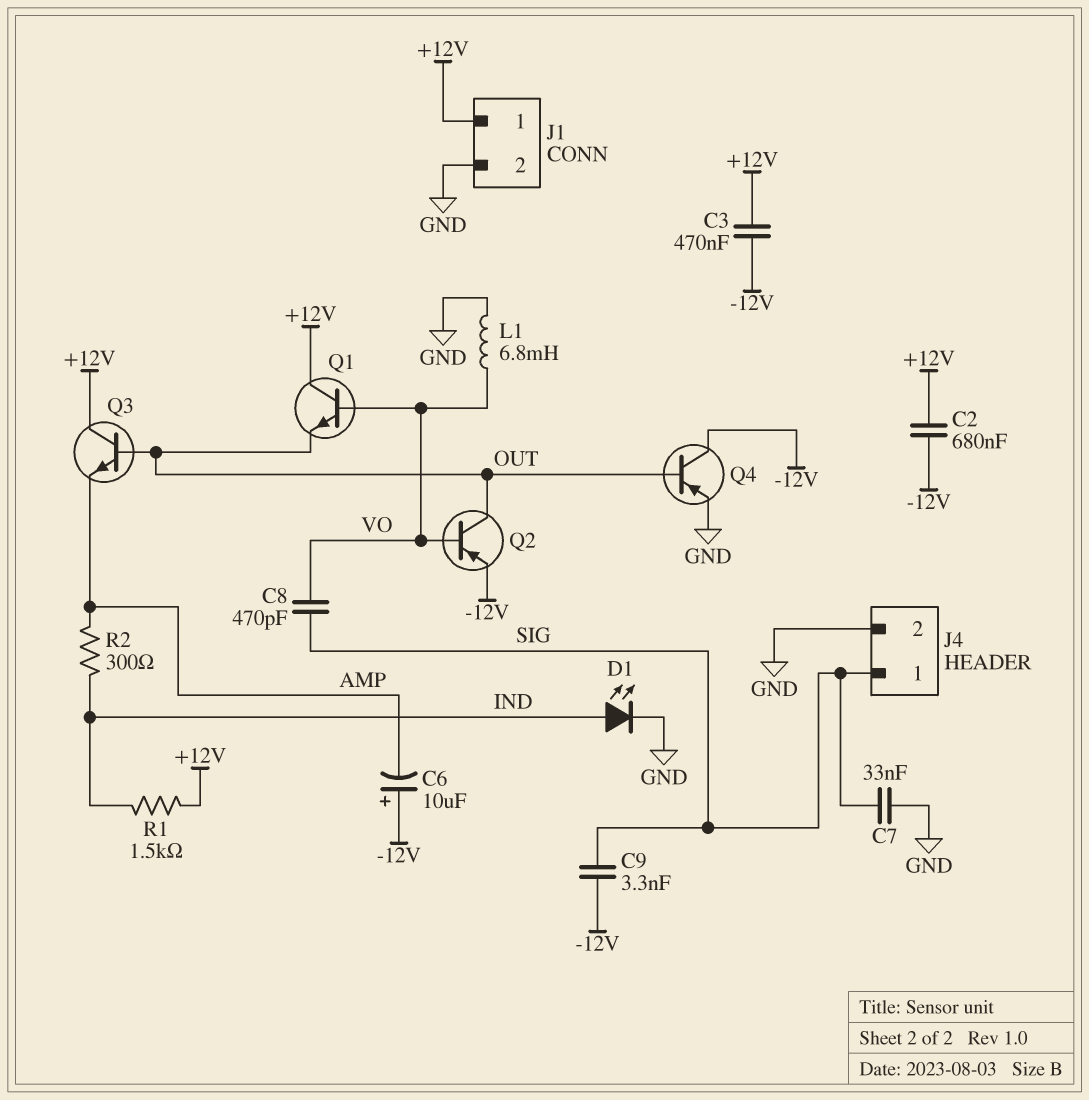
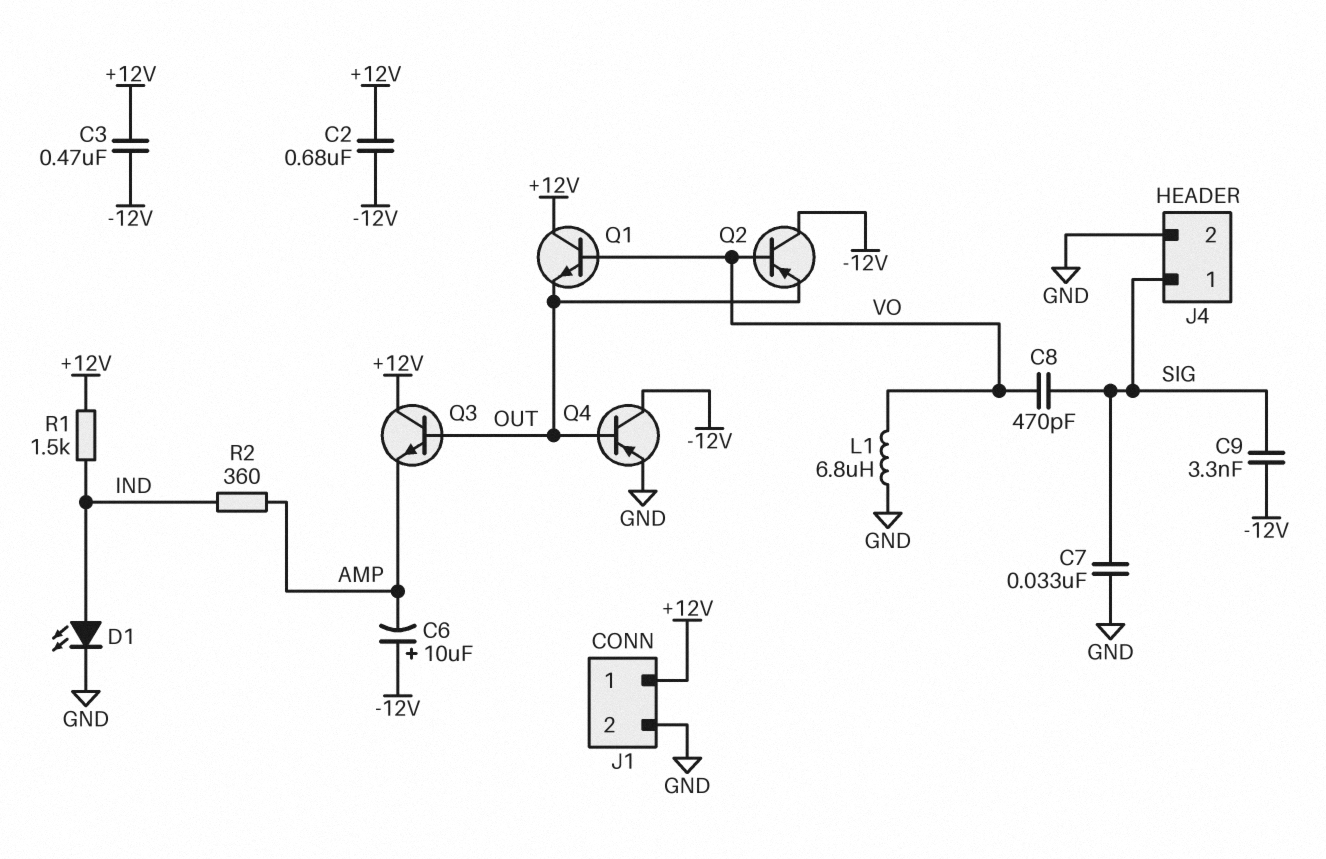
L1: 6.8mH (GND, VO) -> 6.8uH (GND, VO)
Q2: PNP (B VO, C OUT, E -12V) -> PNP (B VO, C -12V, E OUT)
R2: 300 (AMP, IND) -> 360 (AMP, IND)

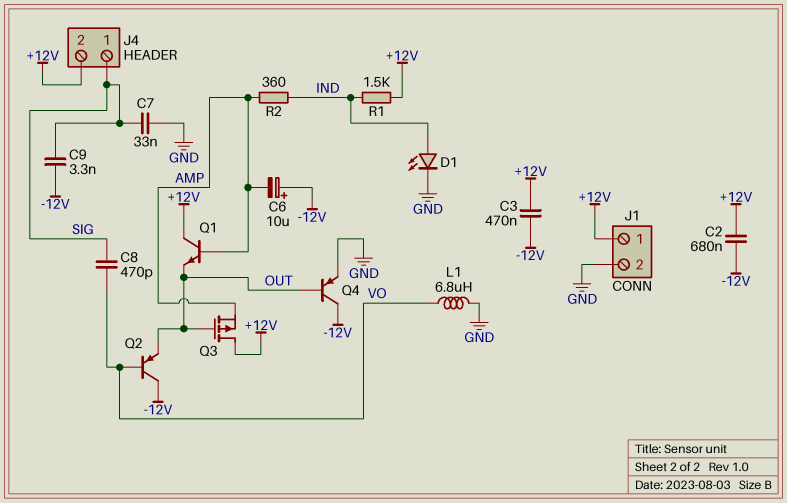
J4 pin 2: GND -> +12V
Q1: NPN (B VO, C +12V, E OUT) -> NPN (B AMP, C +12V, E OUT)
Q3: NPN (B OUT, C +12V, E AMP) -> PMOS (G OUT, D +12V, S AMP)

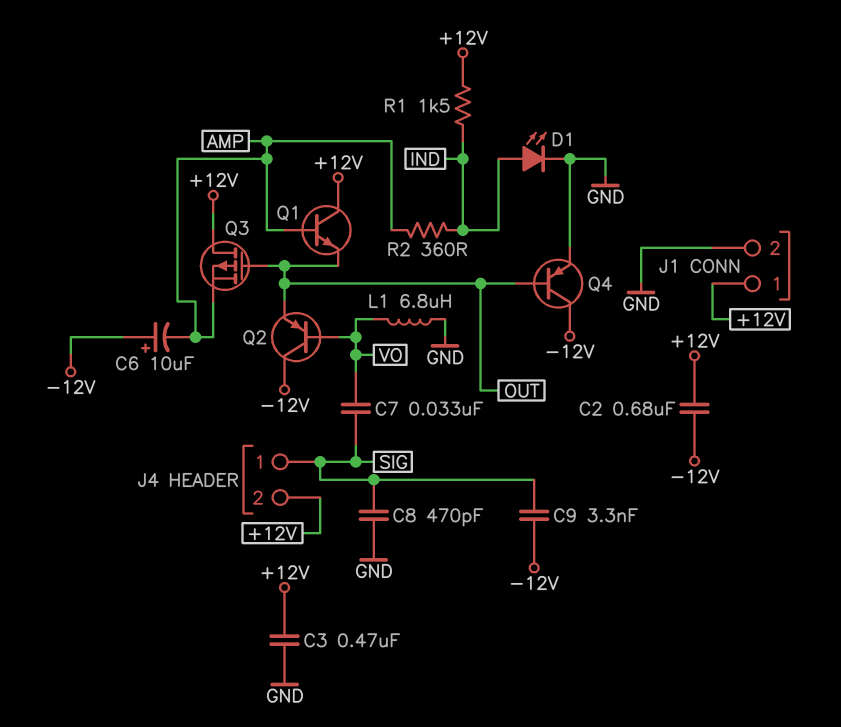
C3: 470nF (+12V, -12V) -> 470nF (+12V, GND)
C7: 33nF (GND, SIG) -> 33nF (SIG, VO)
C8: 470pF (SIG, VO) -> 470pF (GND, SIG)

